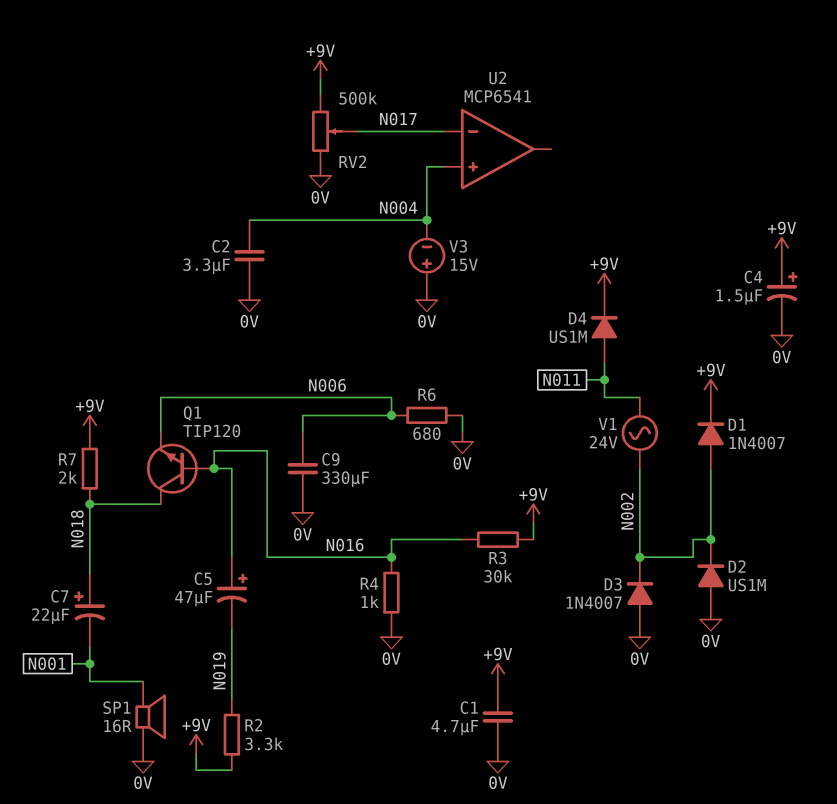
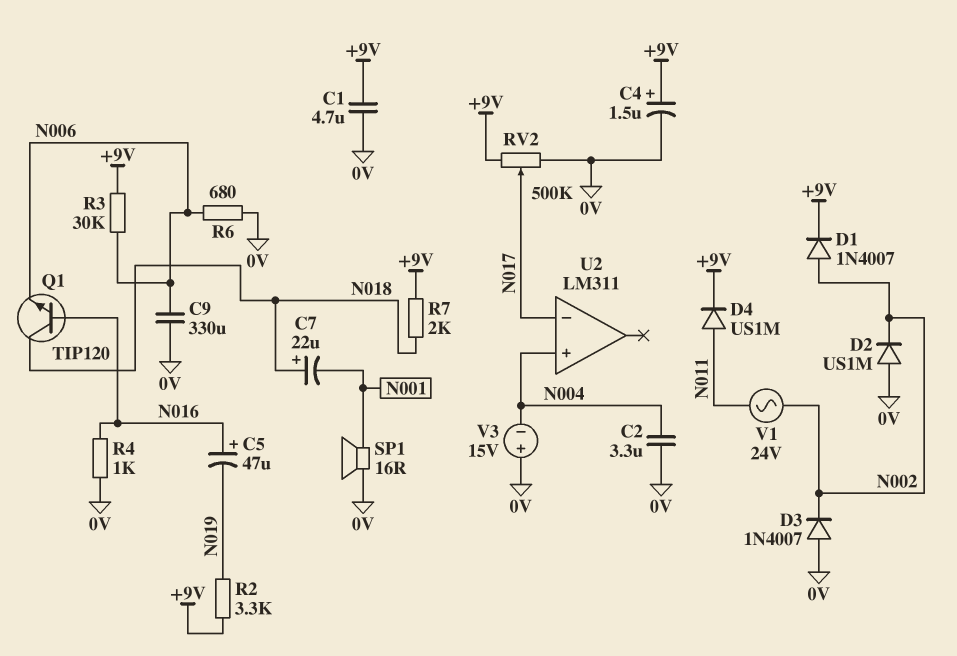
R3: 30k (+9V, N016) -> 30k (+9V, N006)
U2: MCP6541 -> LM311

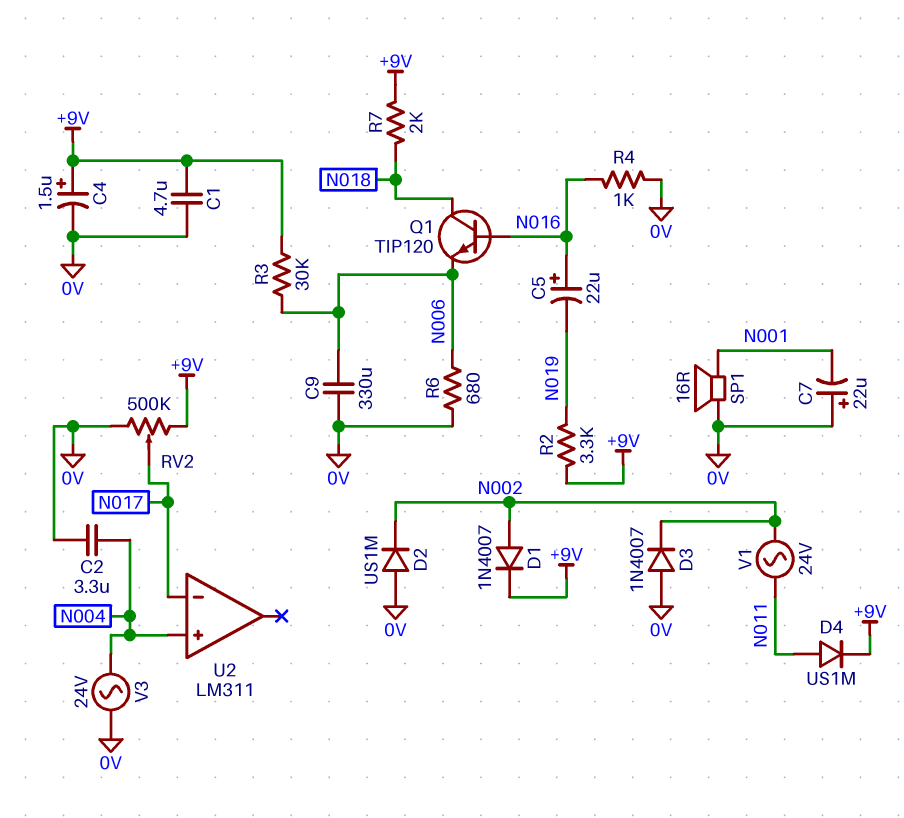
C5: 47uF (plus N016, minus N019) -> 22uF (plus N016, minus N019)
C7: 22uF (plus N018, minus N001) -> 22uF (plus 0V, minus N001)
V3: 15V (plus 0V, minus N004) -> AC 24V (0V, N004)

